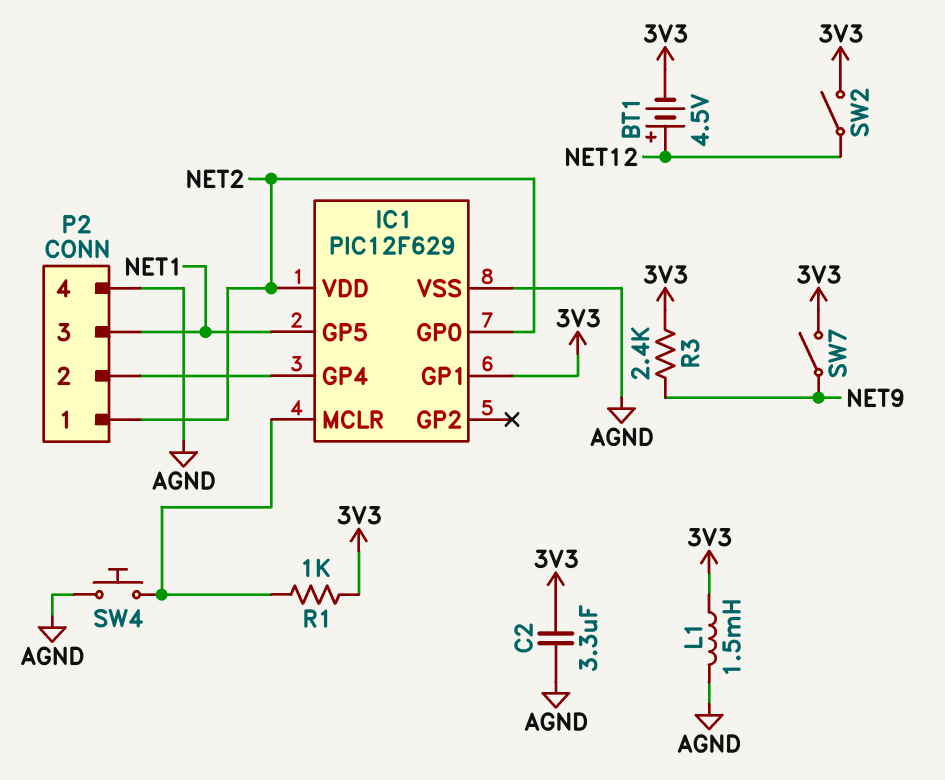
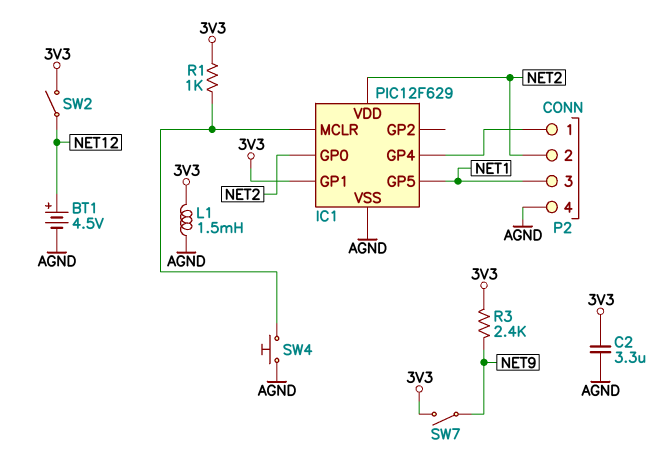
BT1: 4.5V (plus NET12, minus 3V3) -> 4.5V (plus NET12, minus AGND)
P2 pin 1: NET2 -> IC1/GP4
P2 pin 2: IC1/GP4 -> NET2

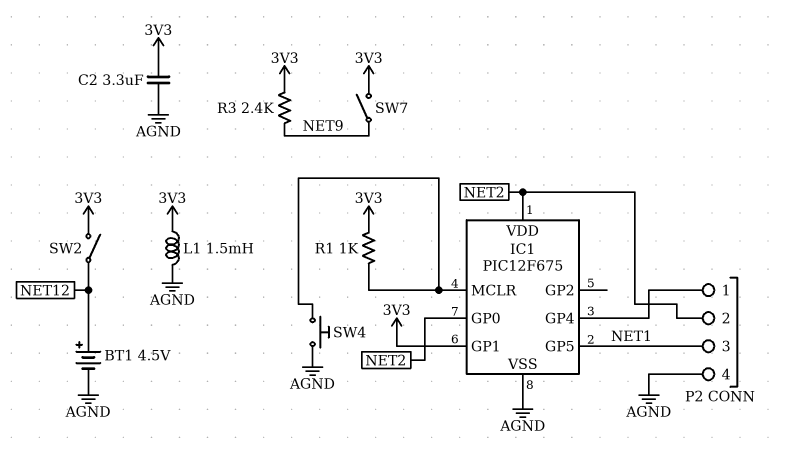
IC1: PIC12F629 -> PIC12F675

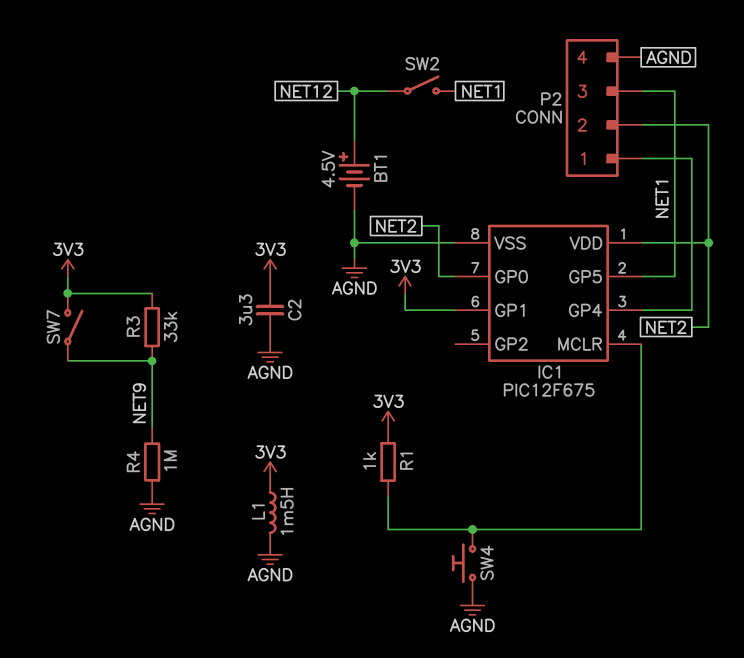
R3: 2.4k (3V3, NET9) -> 33k (3V3, NET9)
R4: none -> 1M (AGND, NET9)
SW2: switch (3V3, NET12) -> switch (NET1, NET12)

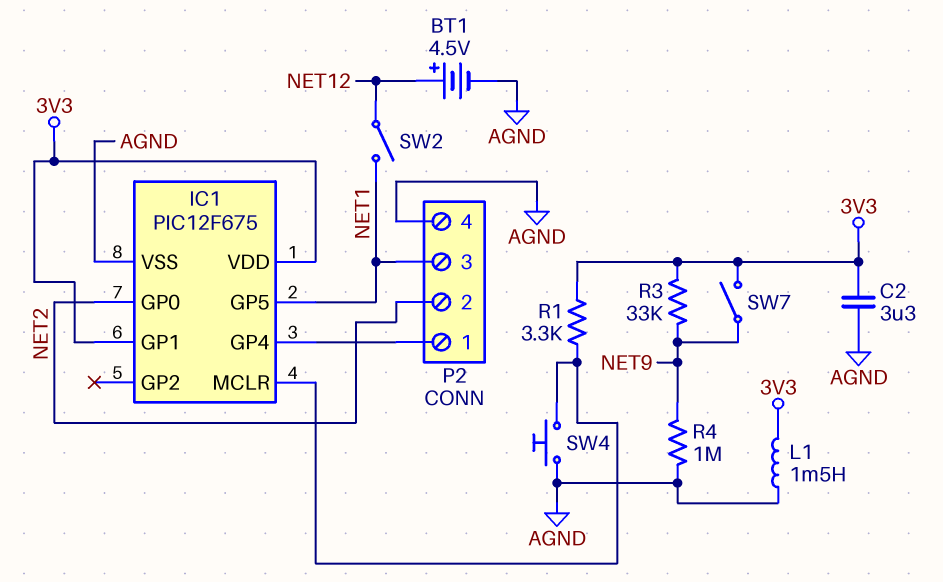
IC1 pin VDD: NET2 -> 3V3
R1: 1k (3V3, IC1/MCLR) -> 3.3k (3V3, IC1/MCLR)

